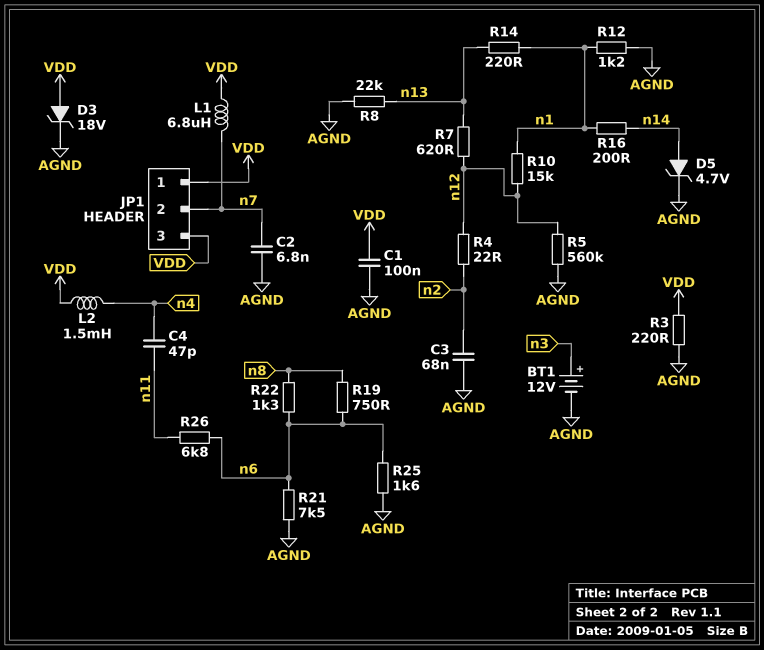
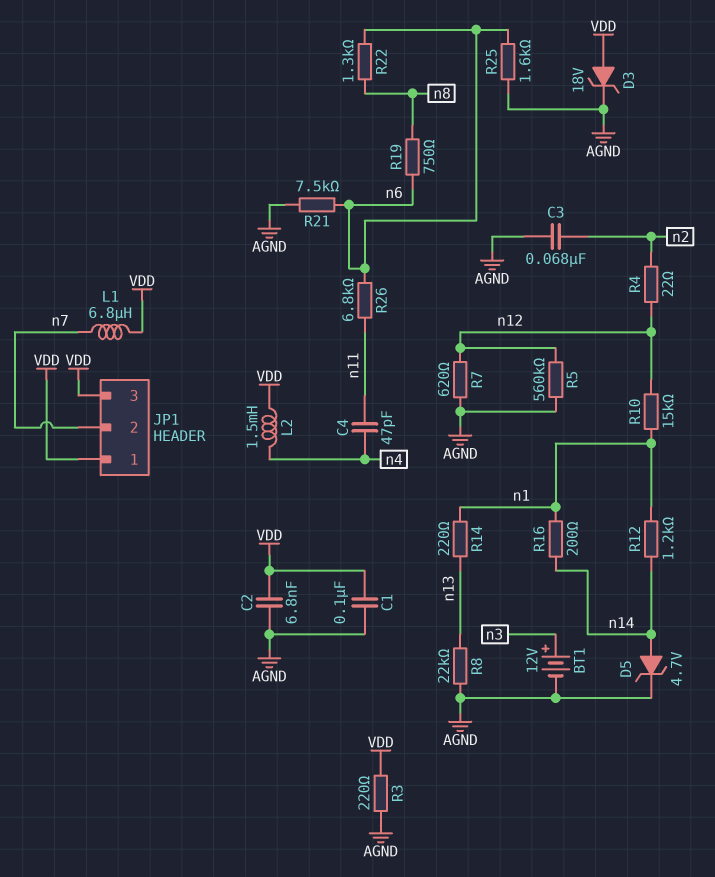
C2: 6.8nF (AGND, n7) -> 6.8nF (AGND, VDD)
R7: 620 (n12, n13) -> 620 (AGND, n12)
R12: 1.2k (AGND, n1) -> 1.2k (n1, n14)

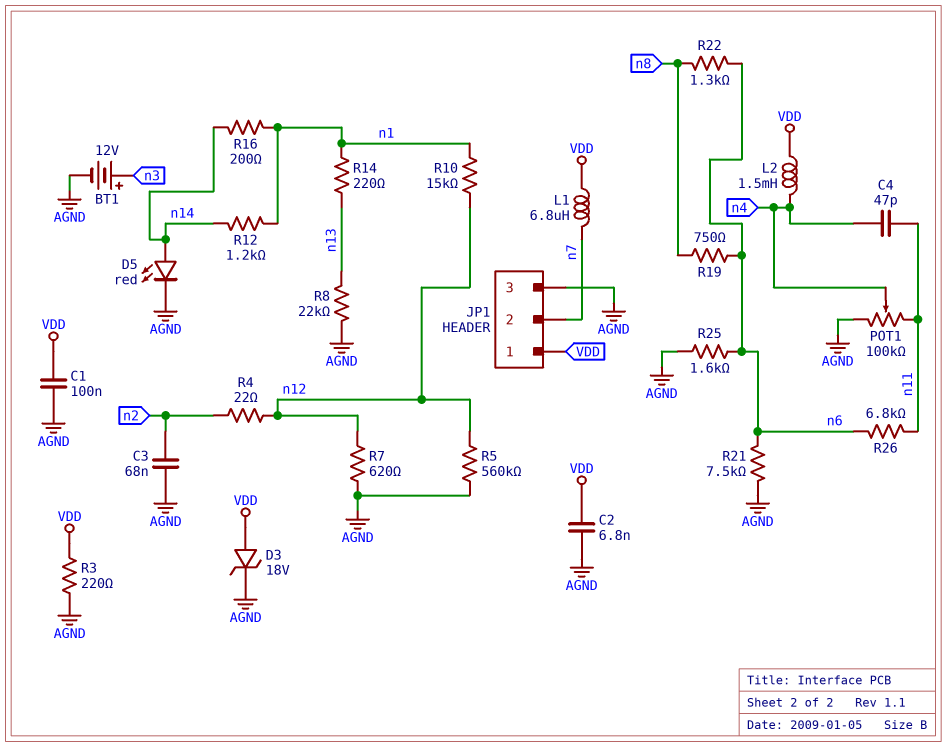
D5: zener 4.7V (A n14, K AGND) -> LED red (A n14, K AGND)
JP1 pin 3: VDD -> AGND
POT1: none -> 100k (AGND, n11, wiper n4)

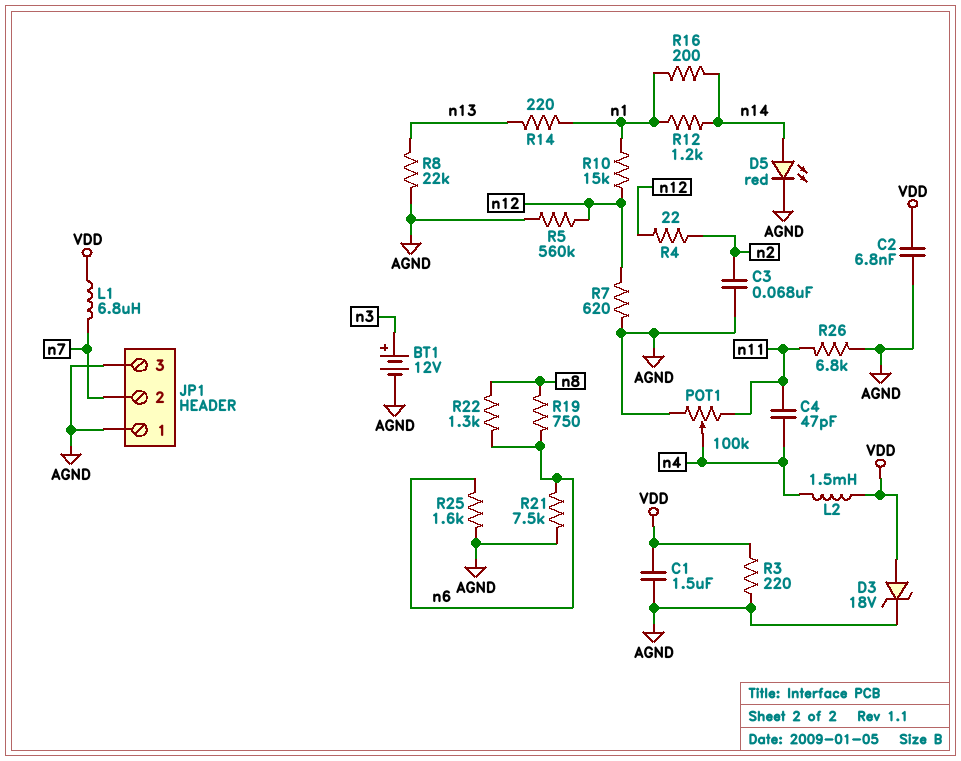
C1: 100nF (AGND, VDD) -> 1.5uF (AGND, VDD)
JP1 pin 1: VDD -> AGND
R26: 6.8k (n6, n11) -> 6.8k (AGND, n11)

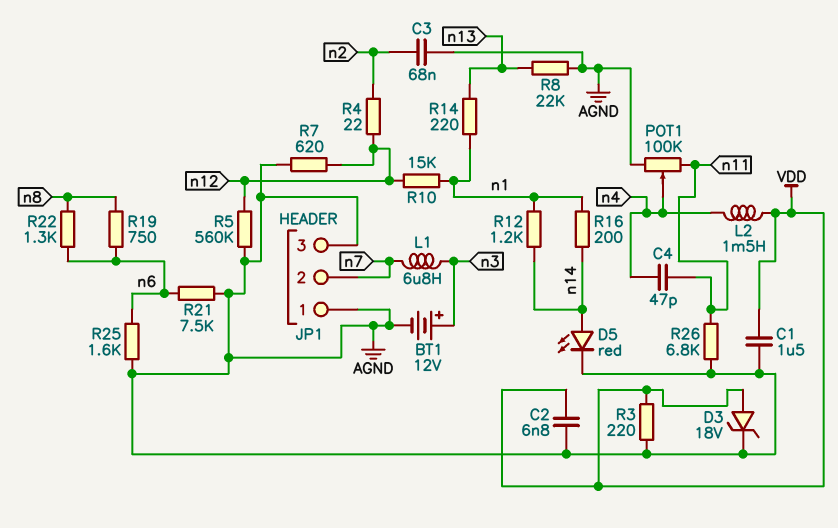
L1: 6.8uH (VDD, n7) -> 6.8uH (n3, n7)

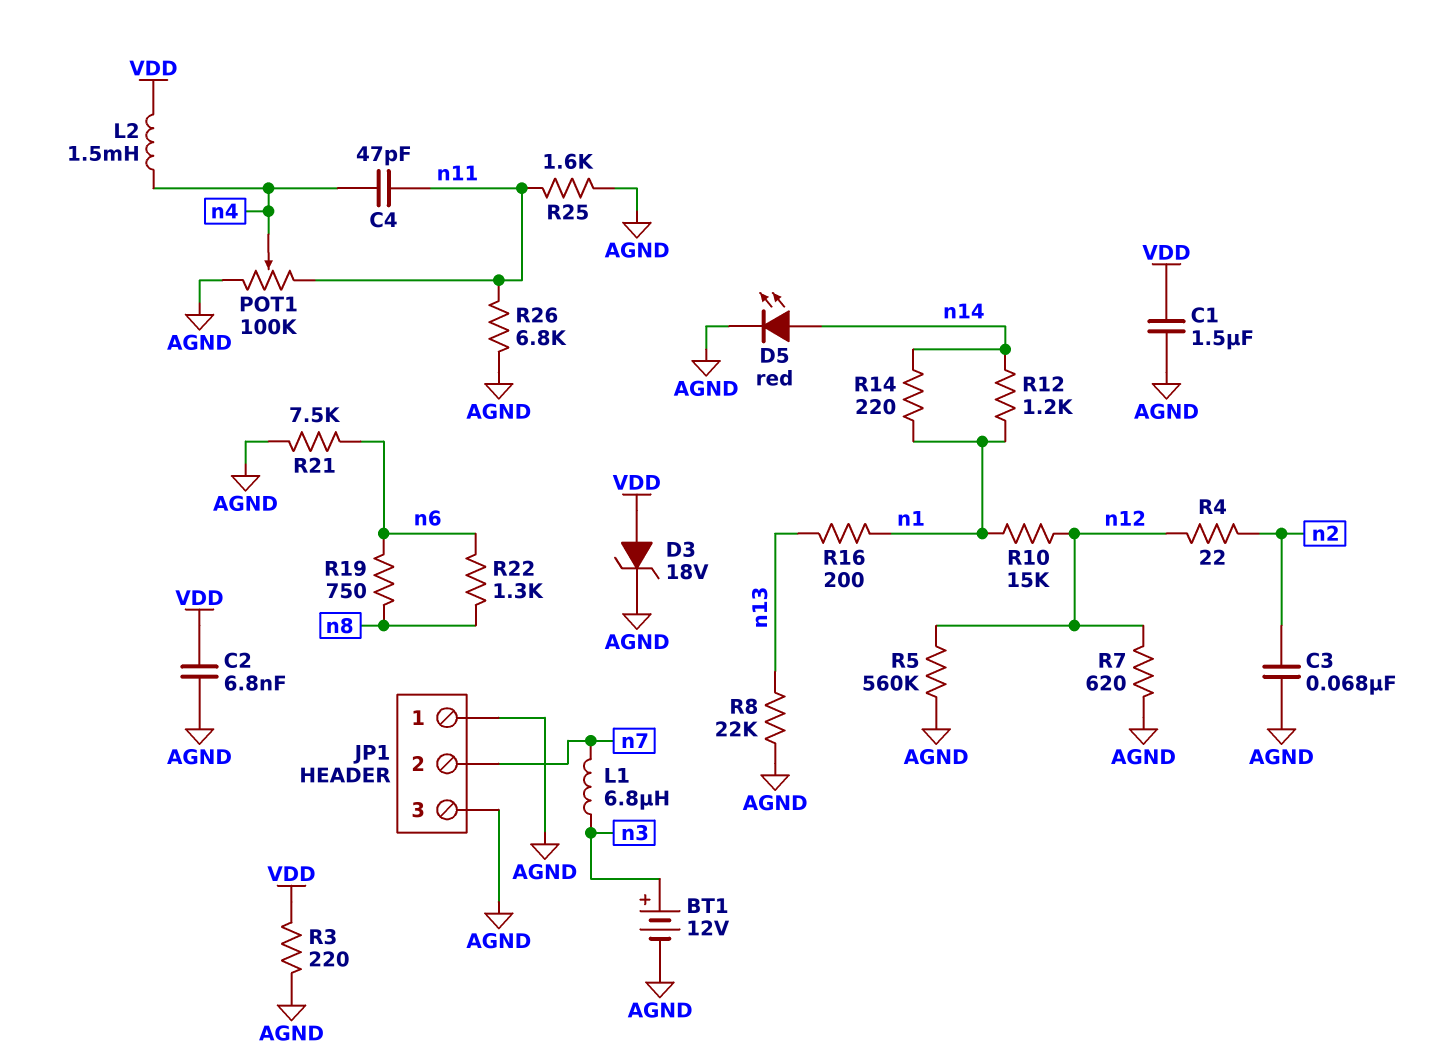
R14: 220 (n1, n13) -> 220 (n1, n14)
R16: 200 (n1, n14) -> 200 (n1, n13)
R25: 1.6k (AGND, n6) -> 1.6k (AGND, n11)

